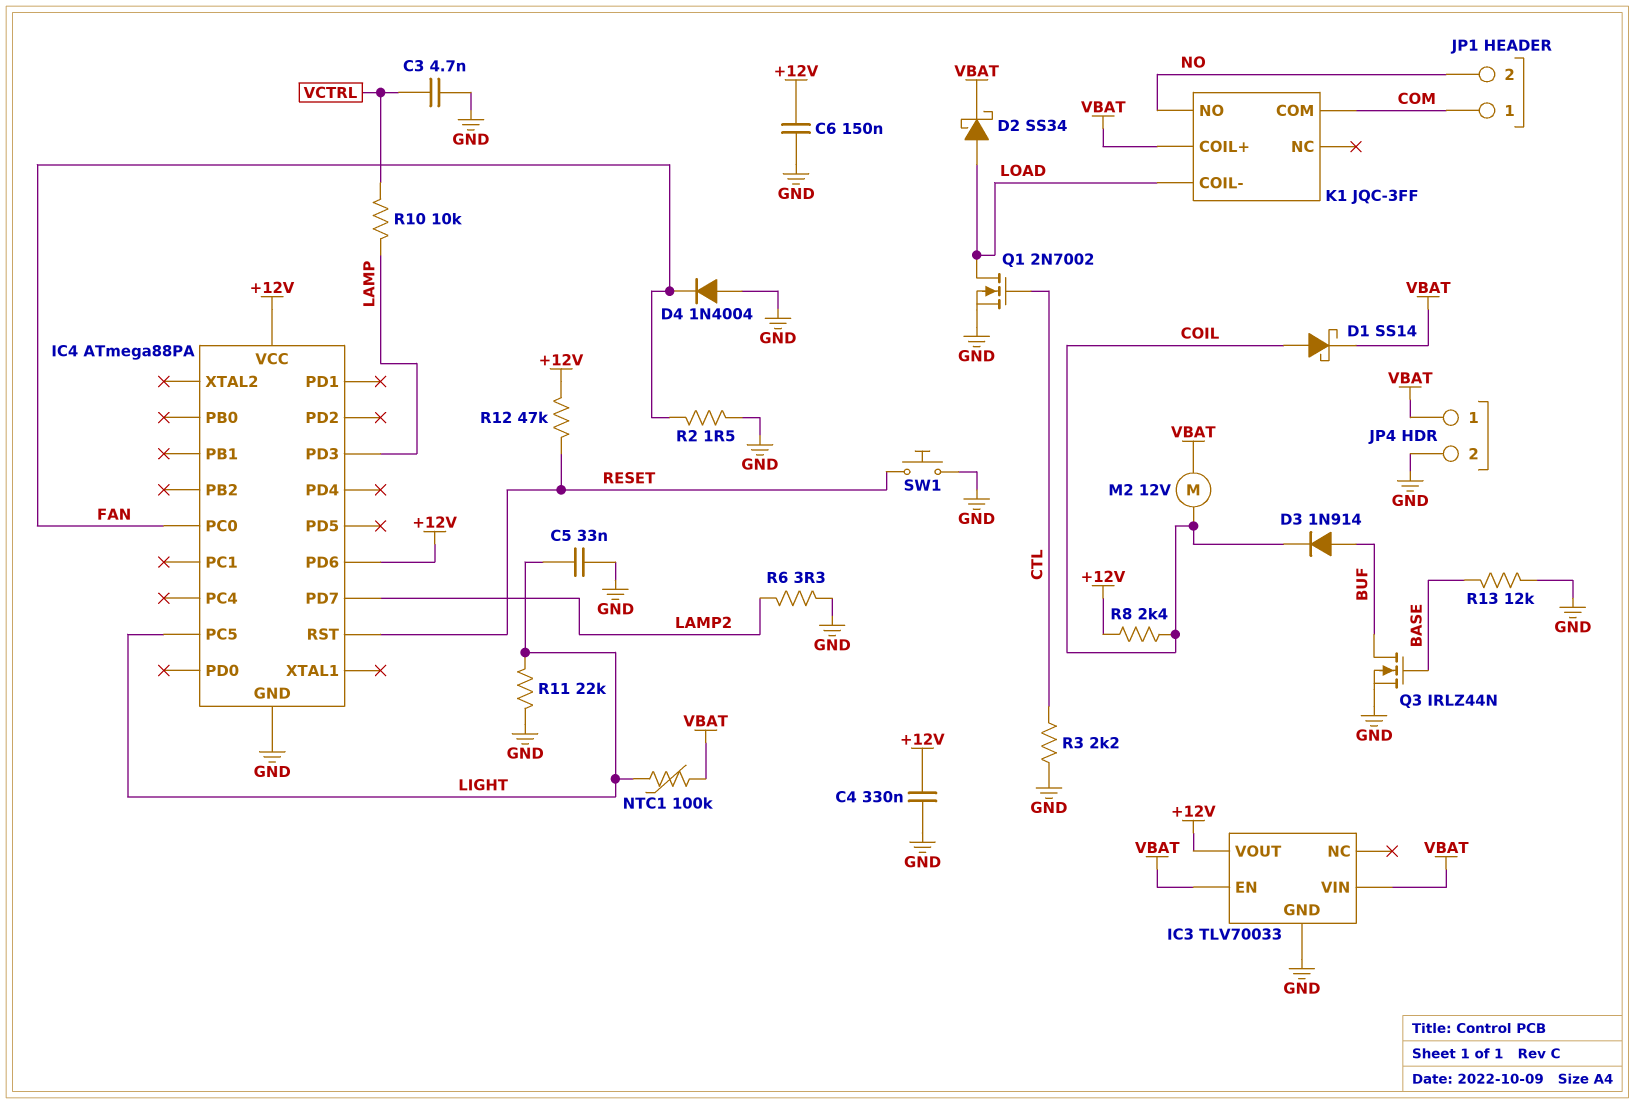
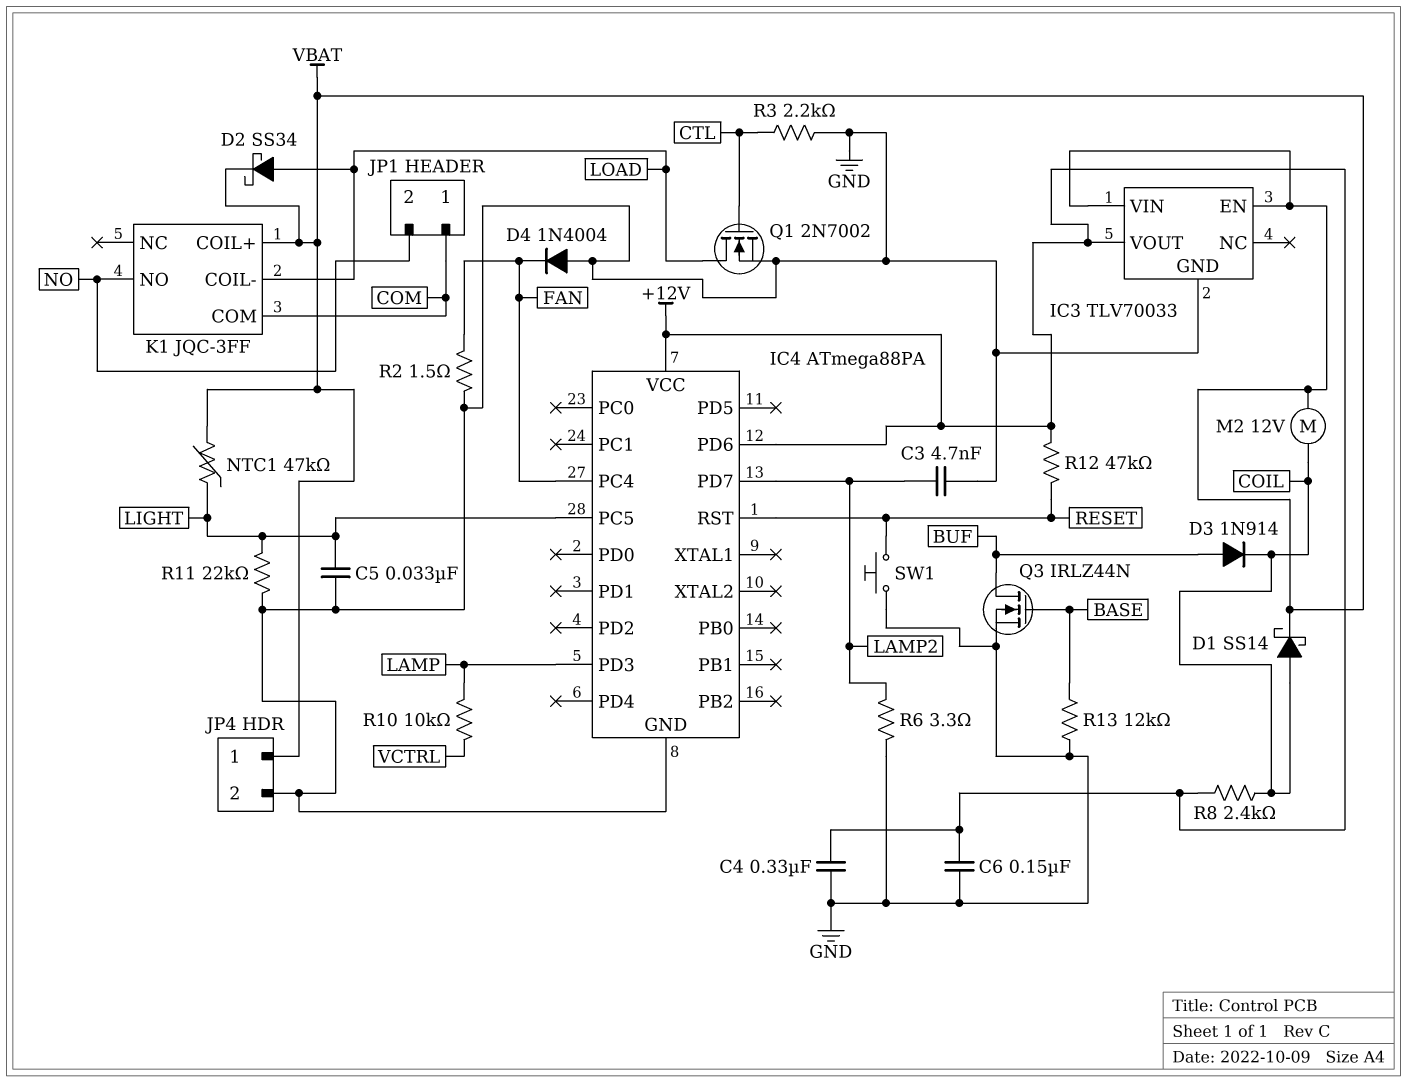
C3: 4.7nF (GND, VCTRL) -> 4.7nF (GND, LAMP2)
IC4 pin PC0: FAN -> none
IC4 pin PC4: none -> FAN
NTC1: 100k (LIGHT, VBAT) -> 47k (LIGHT, VBAT)

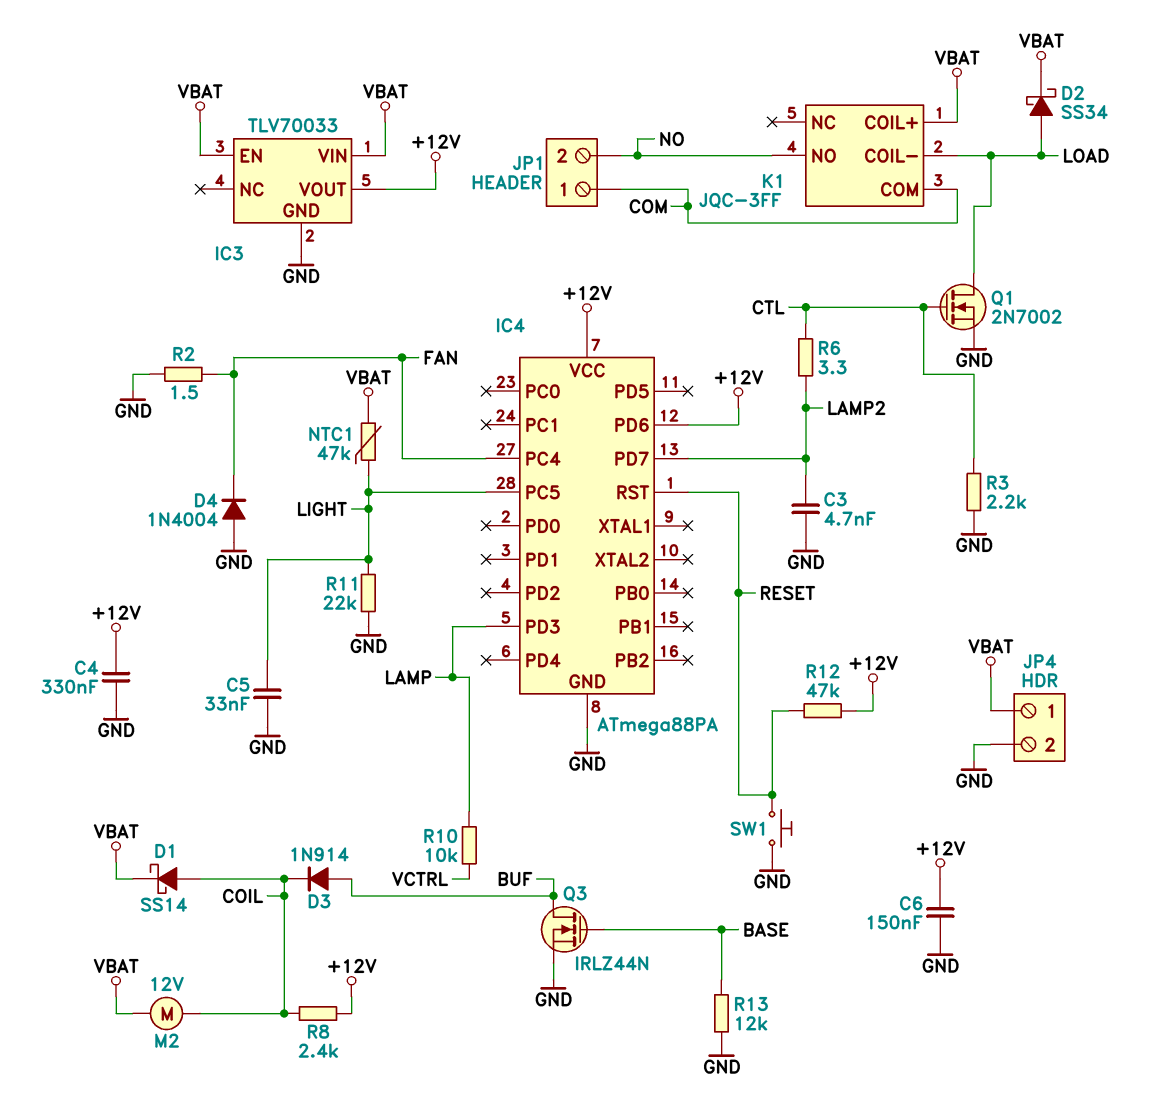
R6: 3.3 (GND, LAMP2) -> 3.3 (CTL, LAMP2)

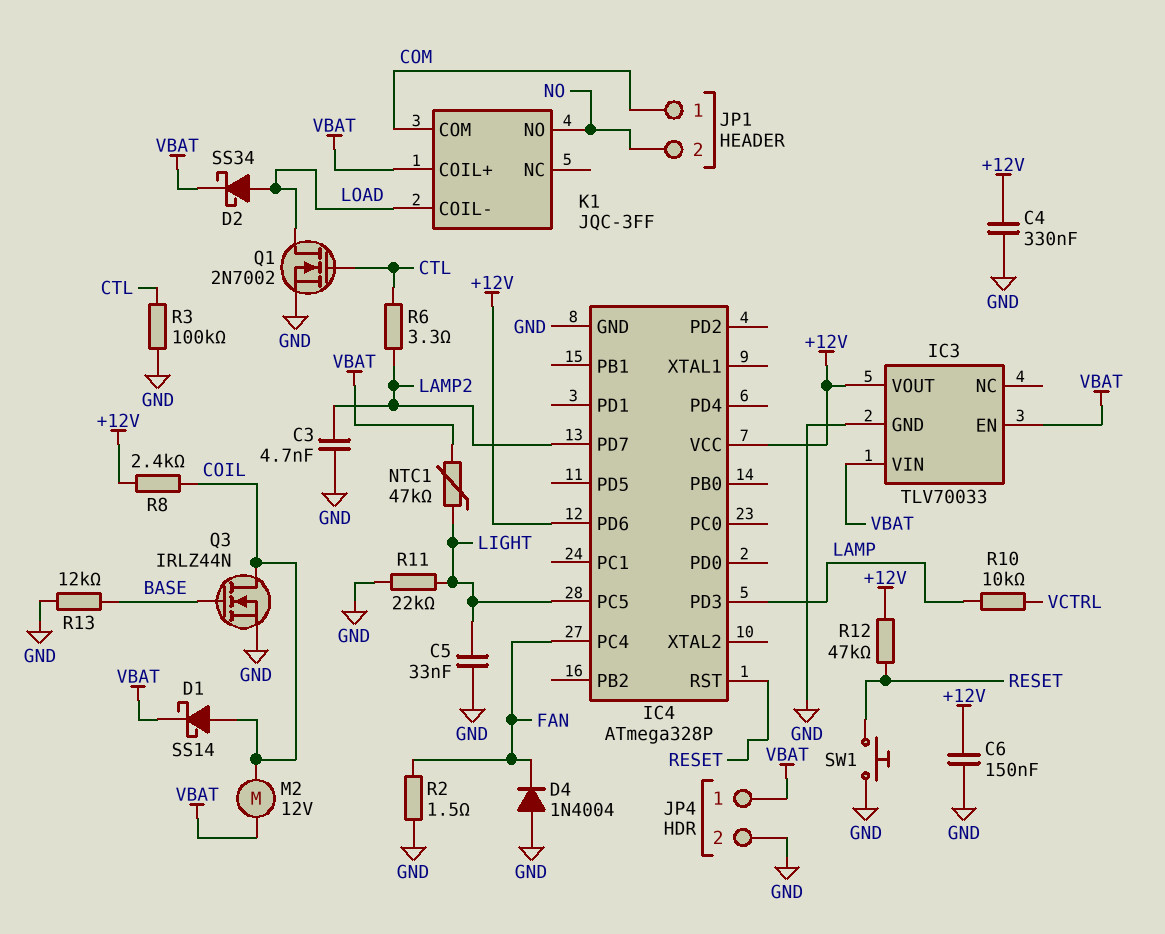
D3: diode 1N914 (A BUF, K COIL) -> none
IC4: ATmega88PA -> ATmega328P
Q3: NMOS IRLZ44N (G BASE, D BUF, S GND) -> NMOS IRLZ44N (G BASE, D COIL, S GND)
R3: 2.2k (CTL, GND) -> 100k (CTL, GND)

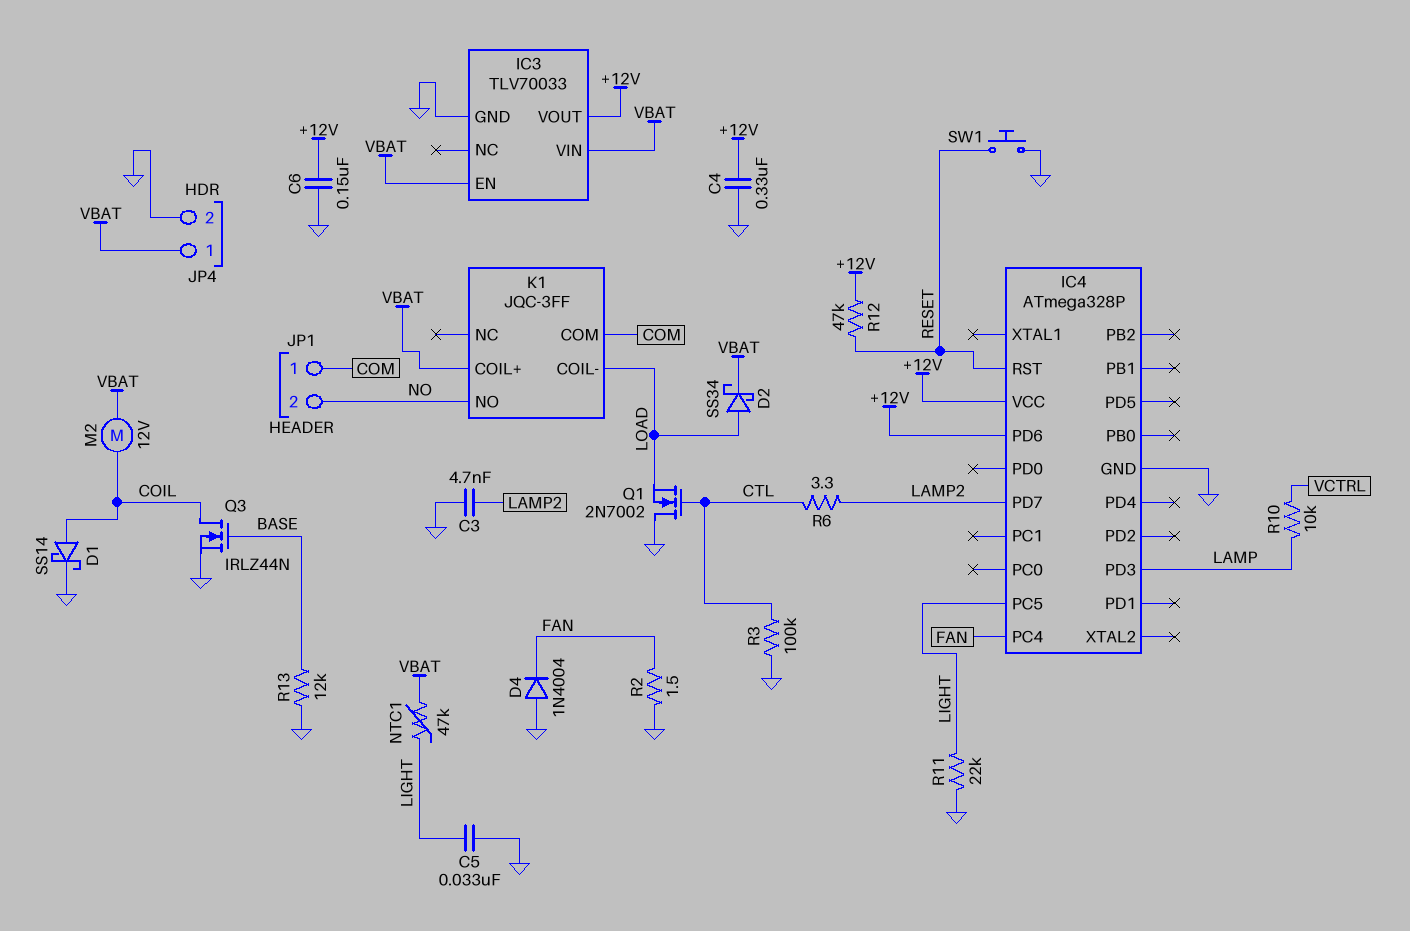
D1: schottky SS14 (A COIL, K VBAT) -> schottky SS14 (A COIL, K GND)
Q1: NMOS 2N7002 (G CTL, D LOAD, S GND) -> NMOS 2N7002 (G CTL, D GND, S LOAD)
R8: 2.4k (+12V, COIL) -> none

